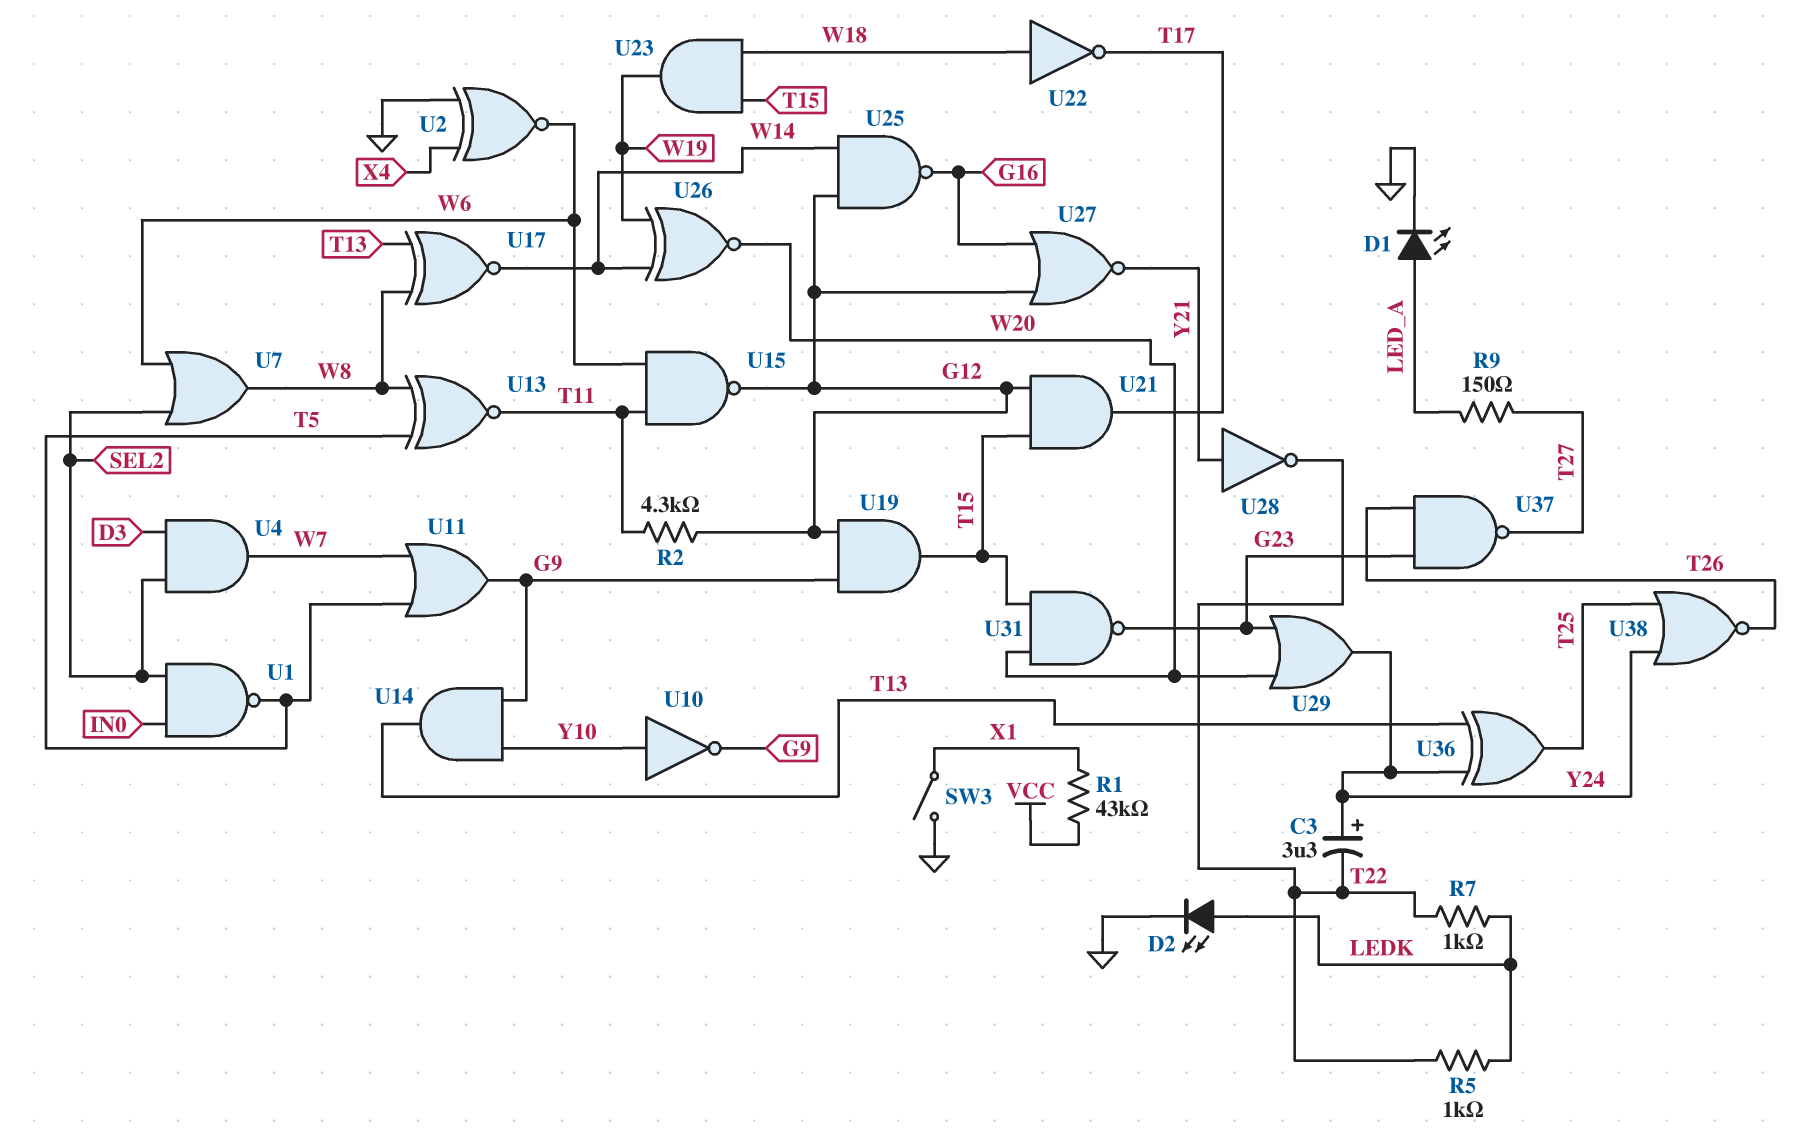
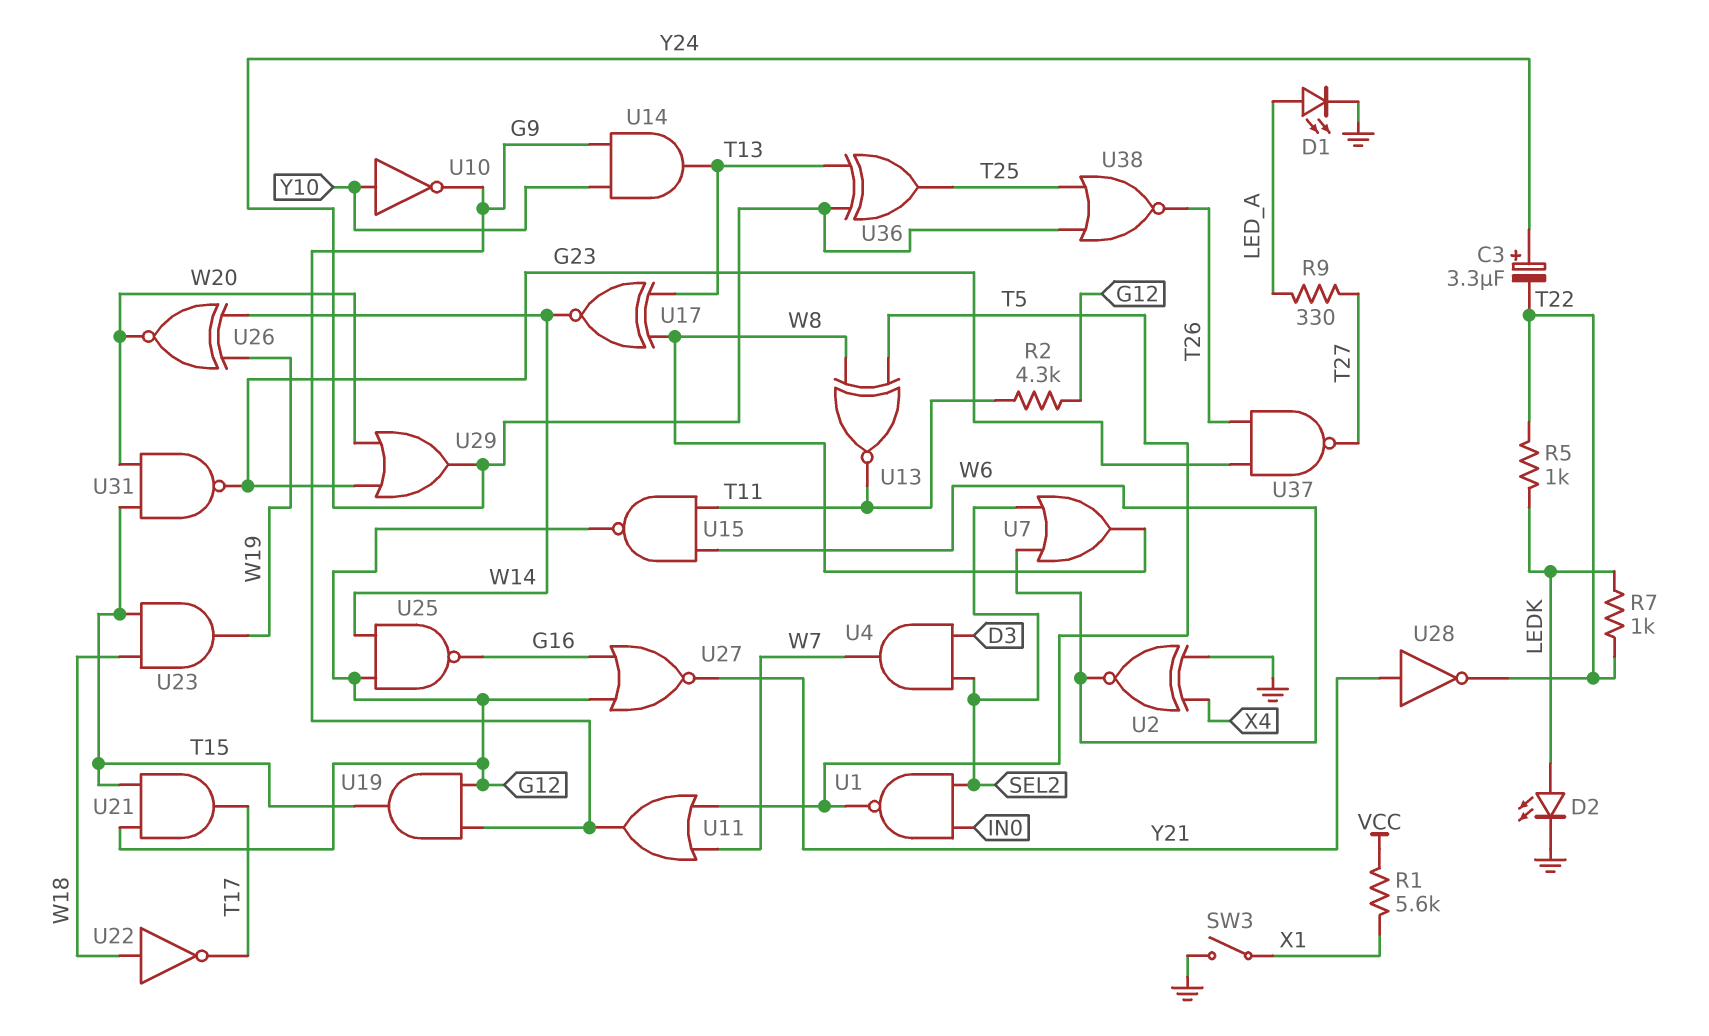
R1: 43k (VCC, X1) -> 5.6k (VCC, X1)
R9: 150 (LED_A, T27) -> 330 (LED_A, T27)

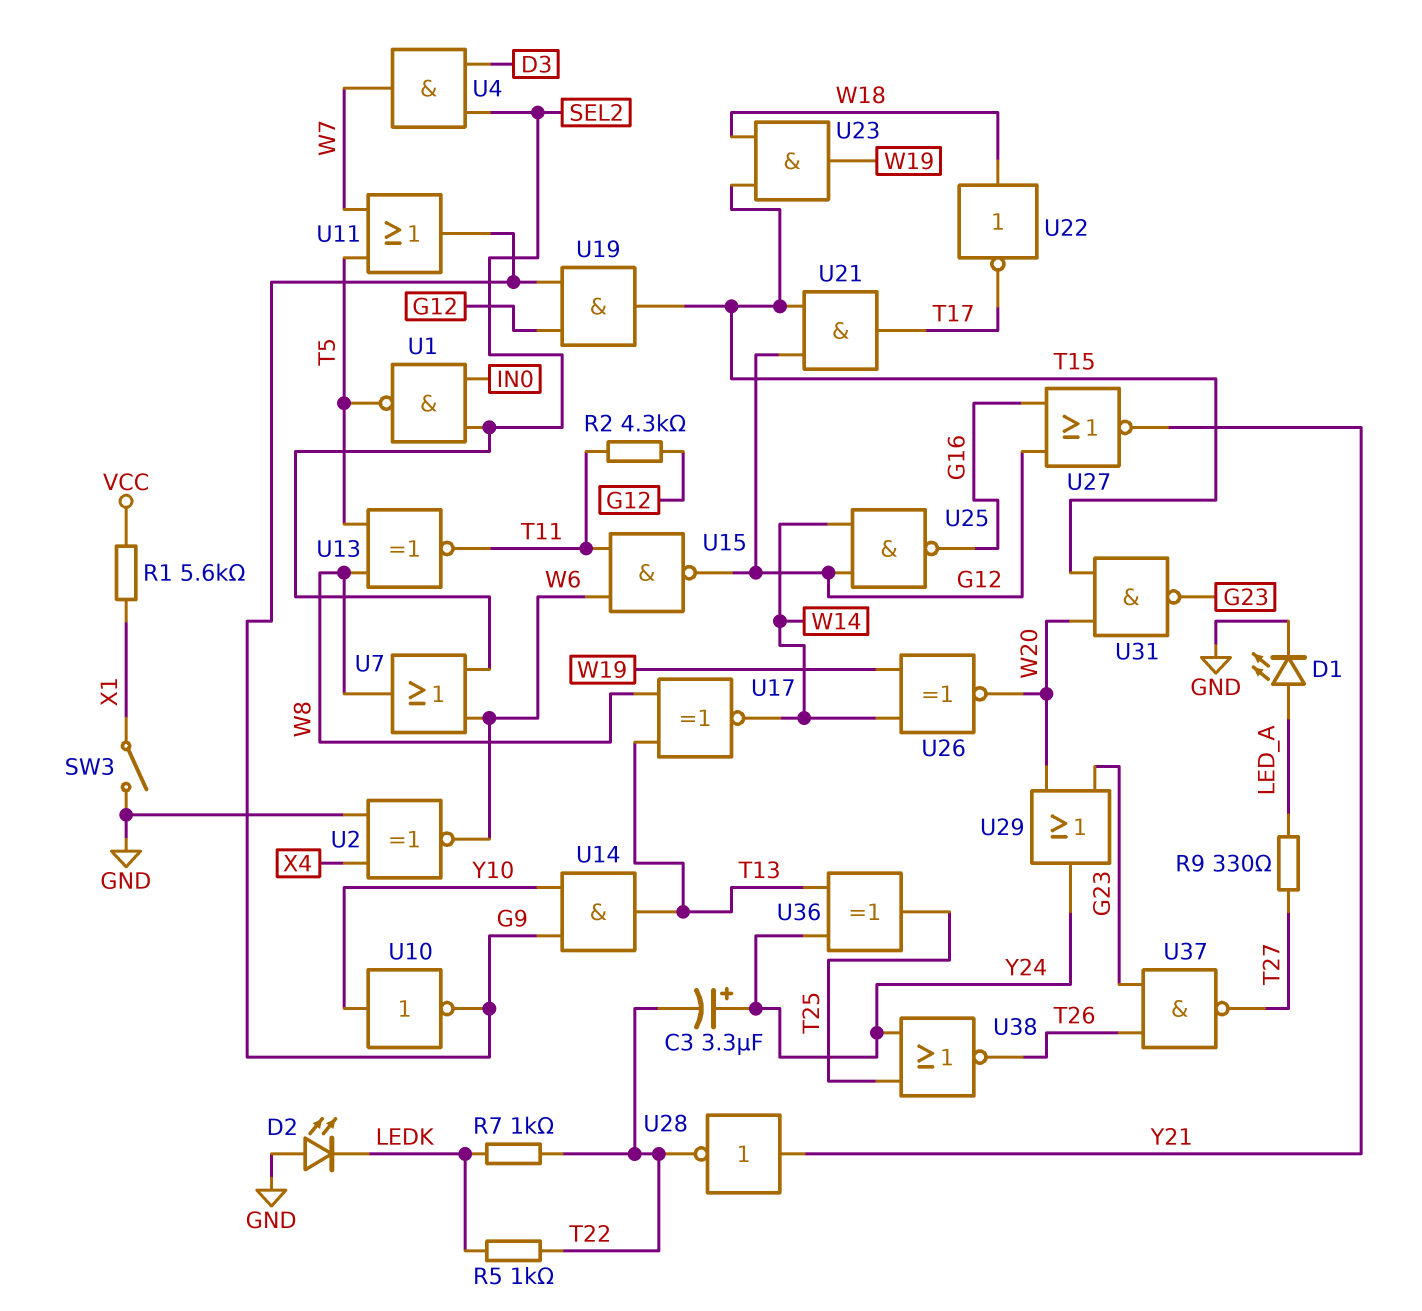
D2: LED (A LEDK, K GND) -> LED (A GND, K LEDK)

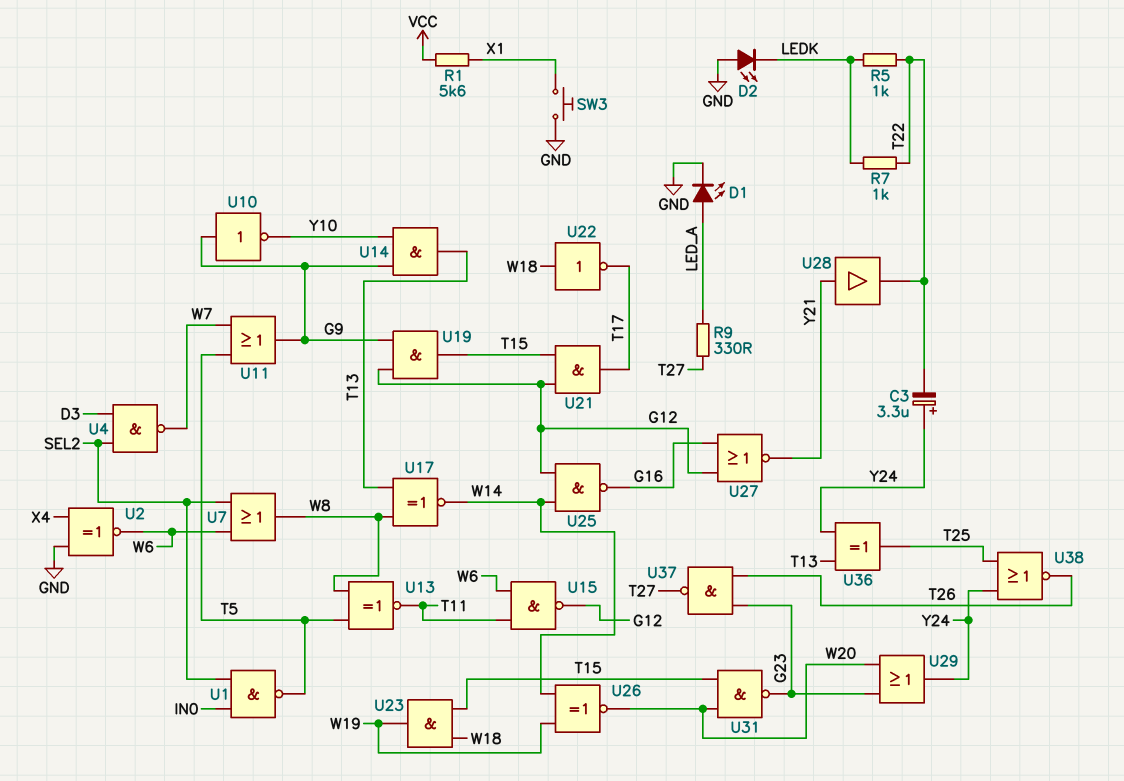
R2: 4.3k (G12, T11) -> none
SW3: switch (GND, X1) -> button (GND, X1)
U4: AND (in D3, in SEL2, out W7) -> NAND (in D3, in SEL2, out W7)
U10: NOT (in Y10, out G9) -> NOT (in G9, out Y10)
U28: NOT (in Y21, out T22) -> buffer (in Y21, out T22)

